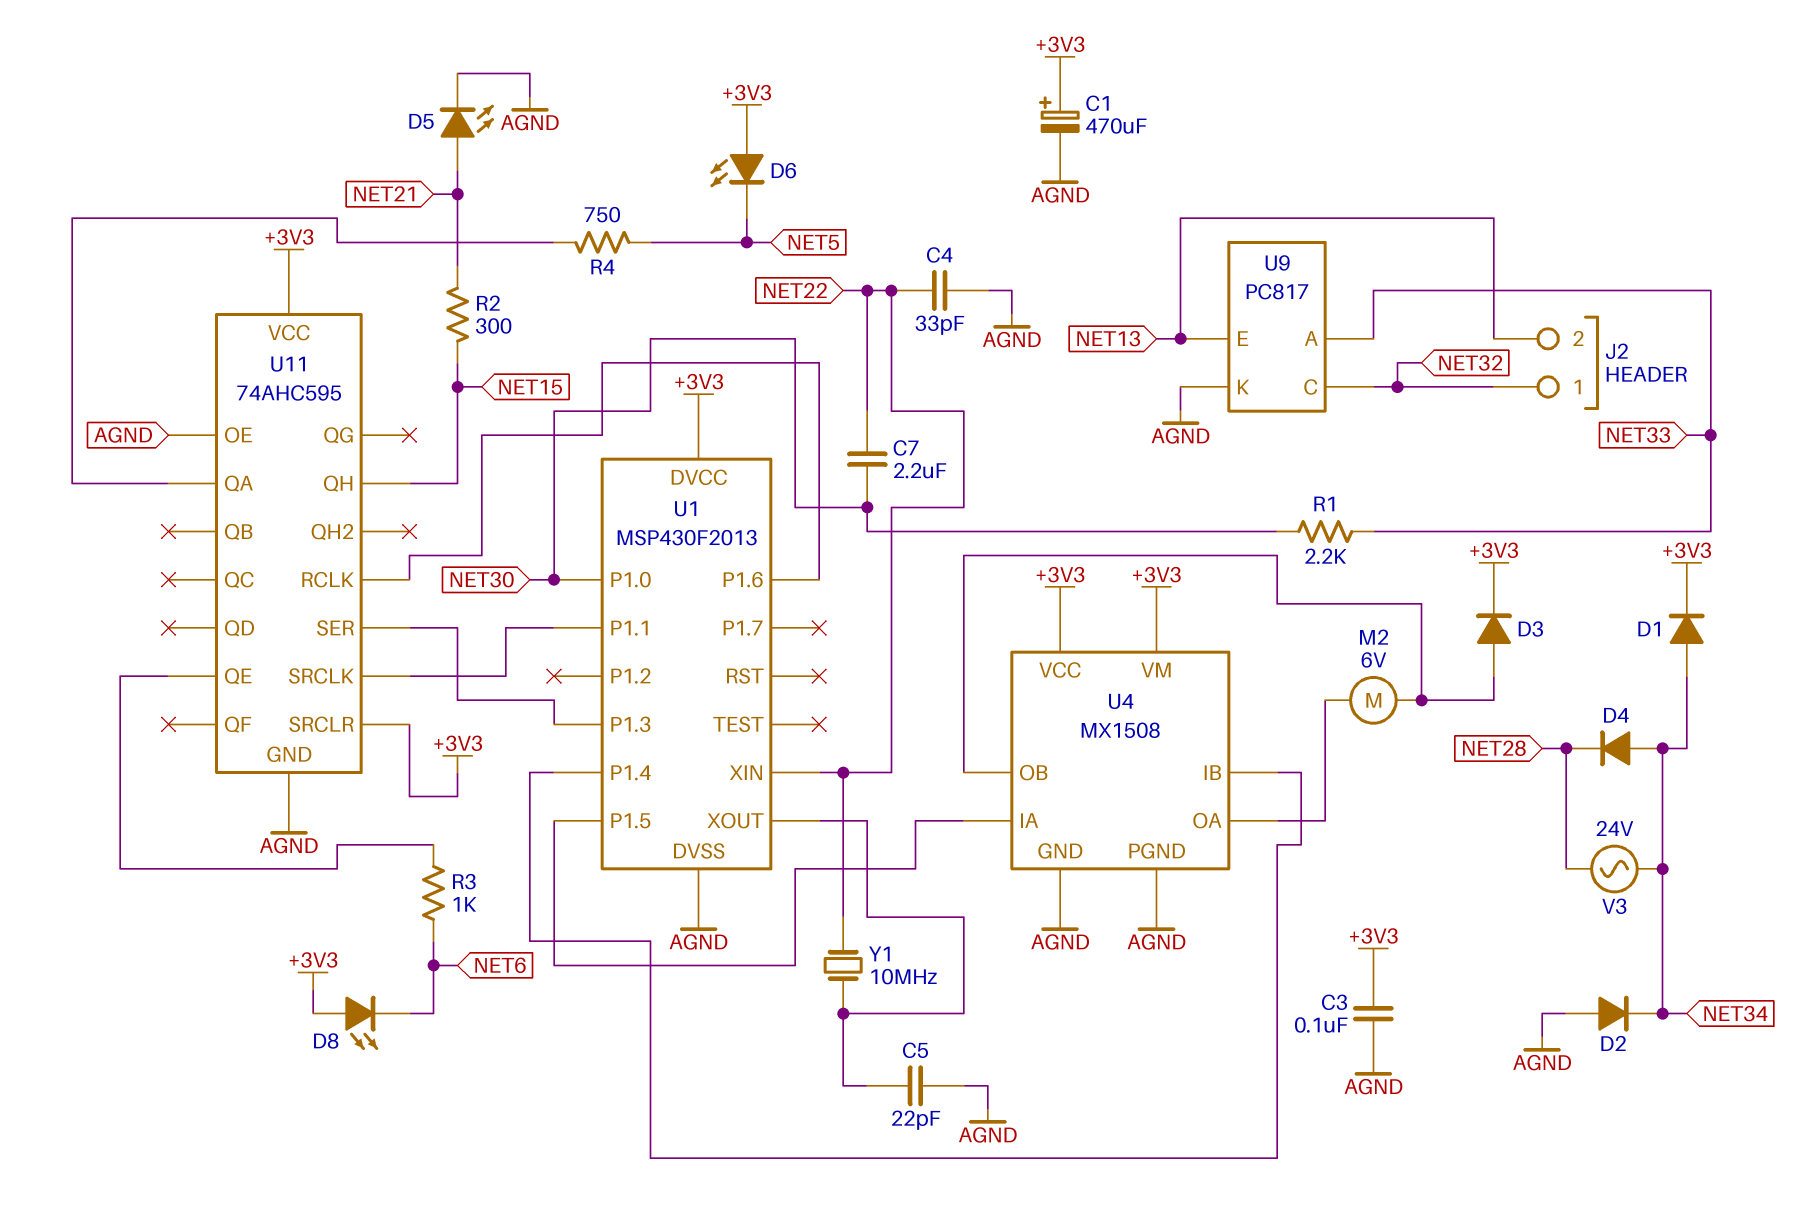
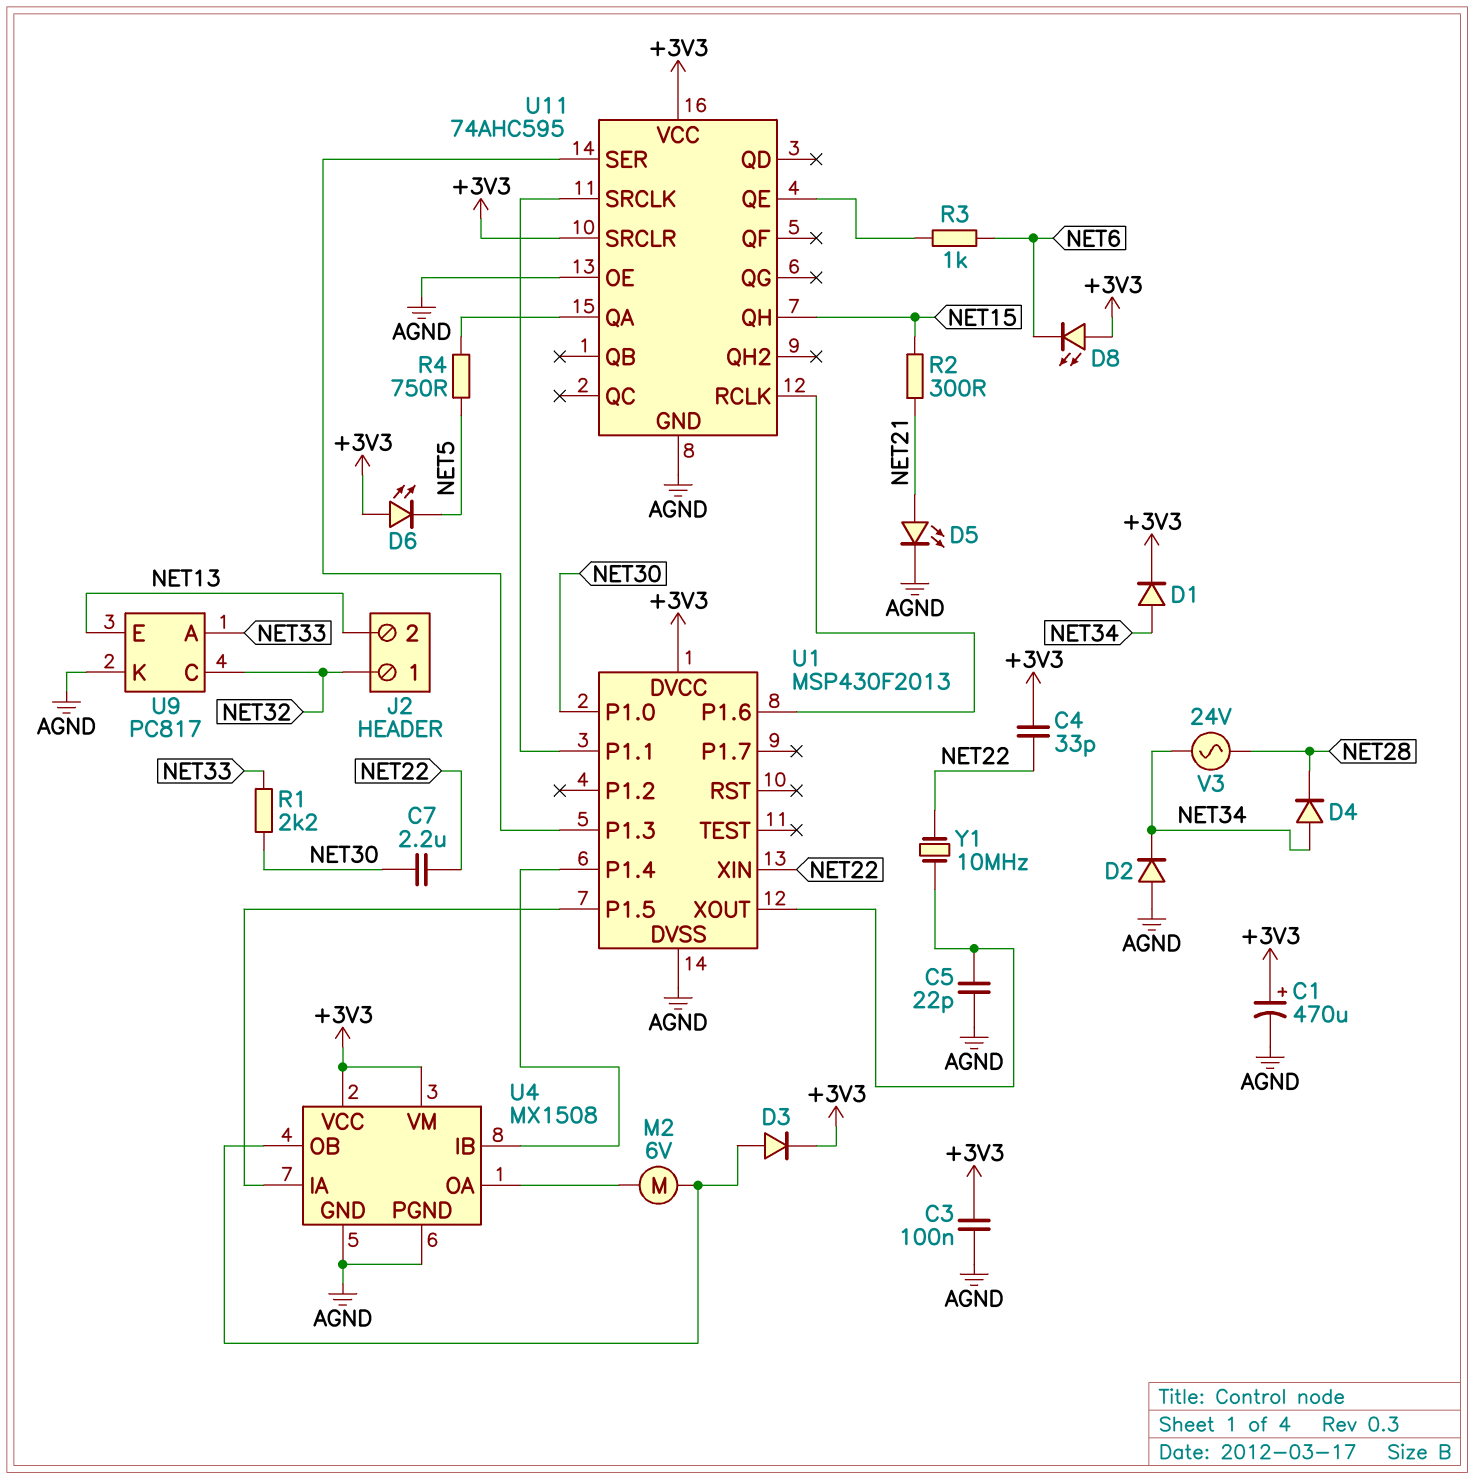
C4: 33pF (AGND, NET22) -> 33pF (+3V3, NET22)

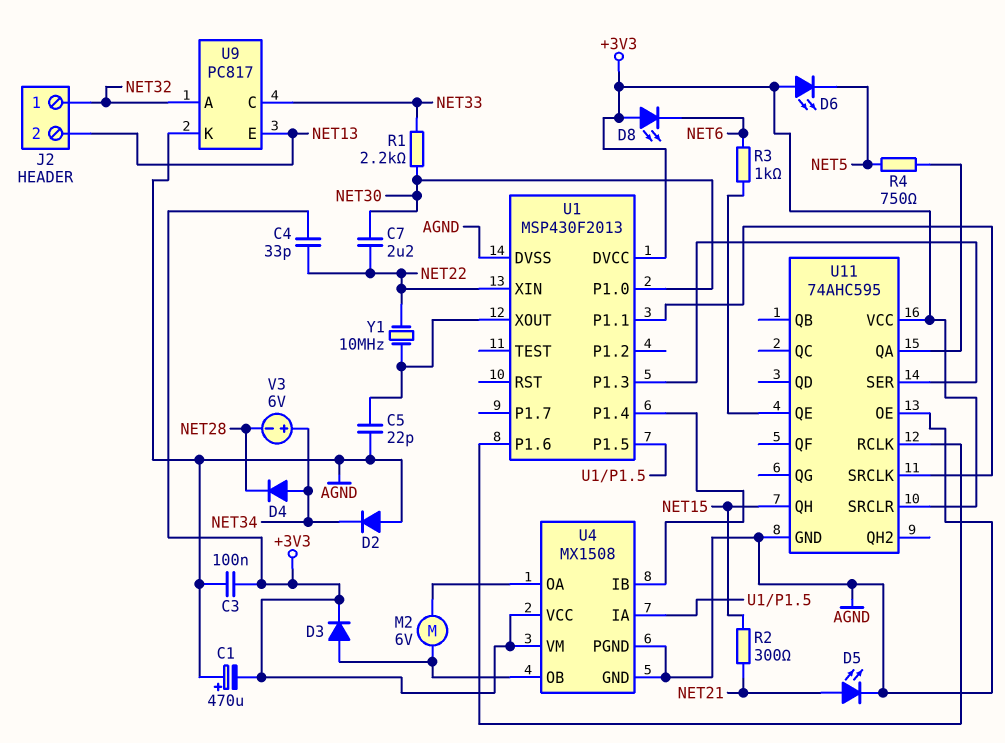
C1: 470uF (plus +3V3, minus AGND) -> 470uF (plus AGND, minus +3V3)
D1: diode (A NET34, K +3V3) -> none
U9 pin A: NET33 -> NET32
U9 pin C: NET32 -> NET33
V3: AC 24V (NET28, NET34) -> 6V (plus NET34, minus NET28)

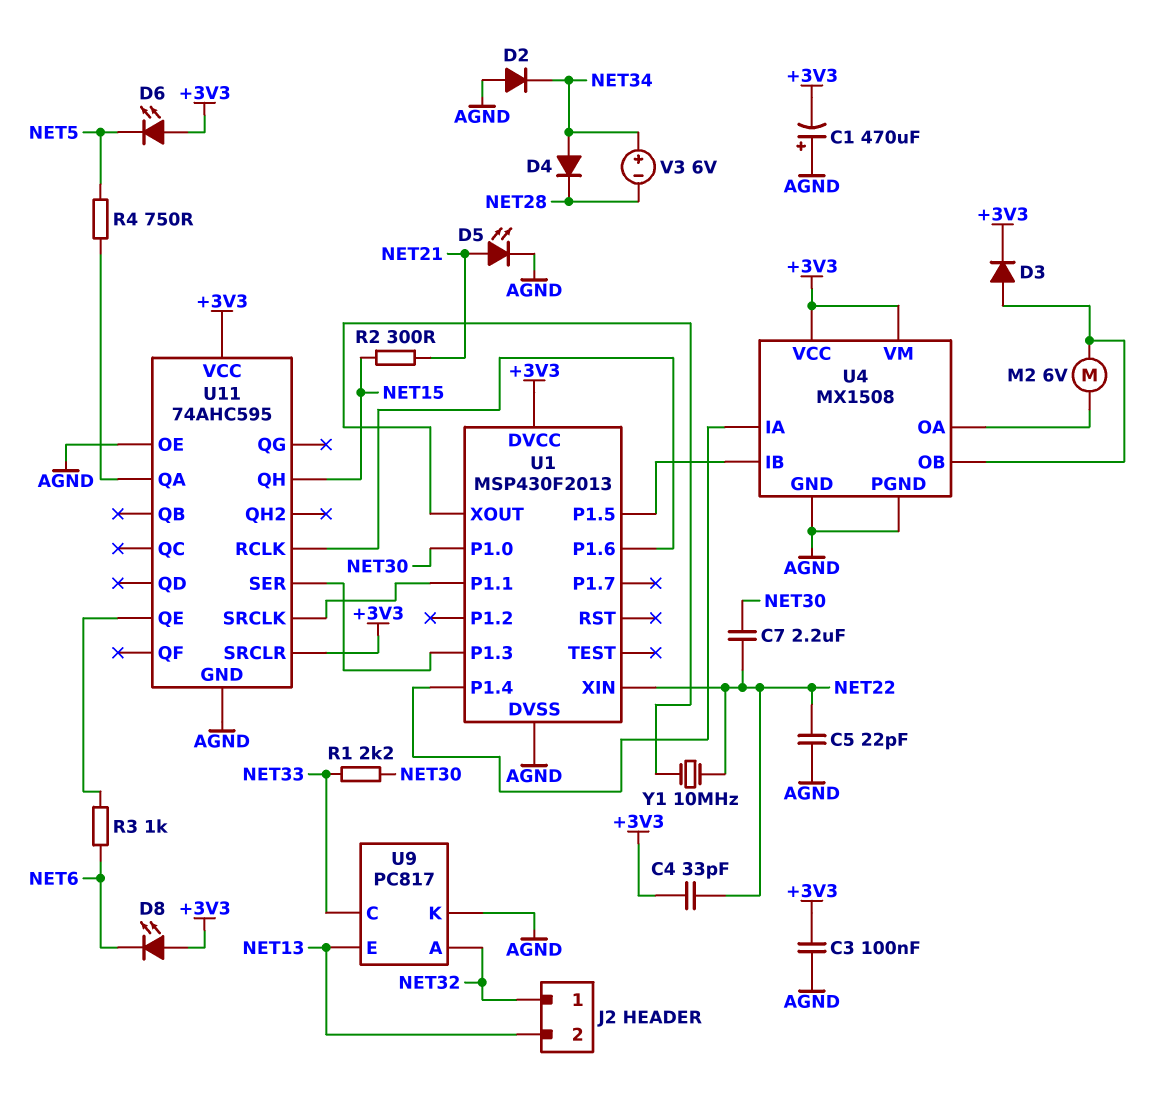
C5: 22pF (AGND, U1/XOUT) -> 22pF (AGND, NET22)
U4 pin IA: U1/P1.5 -> U1/P1.4
U4 pin IB: U1/P1.4 -> U1/P1.5

